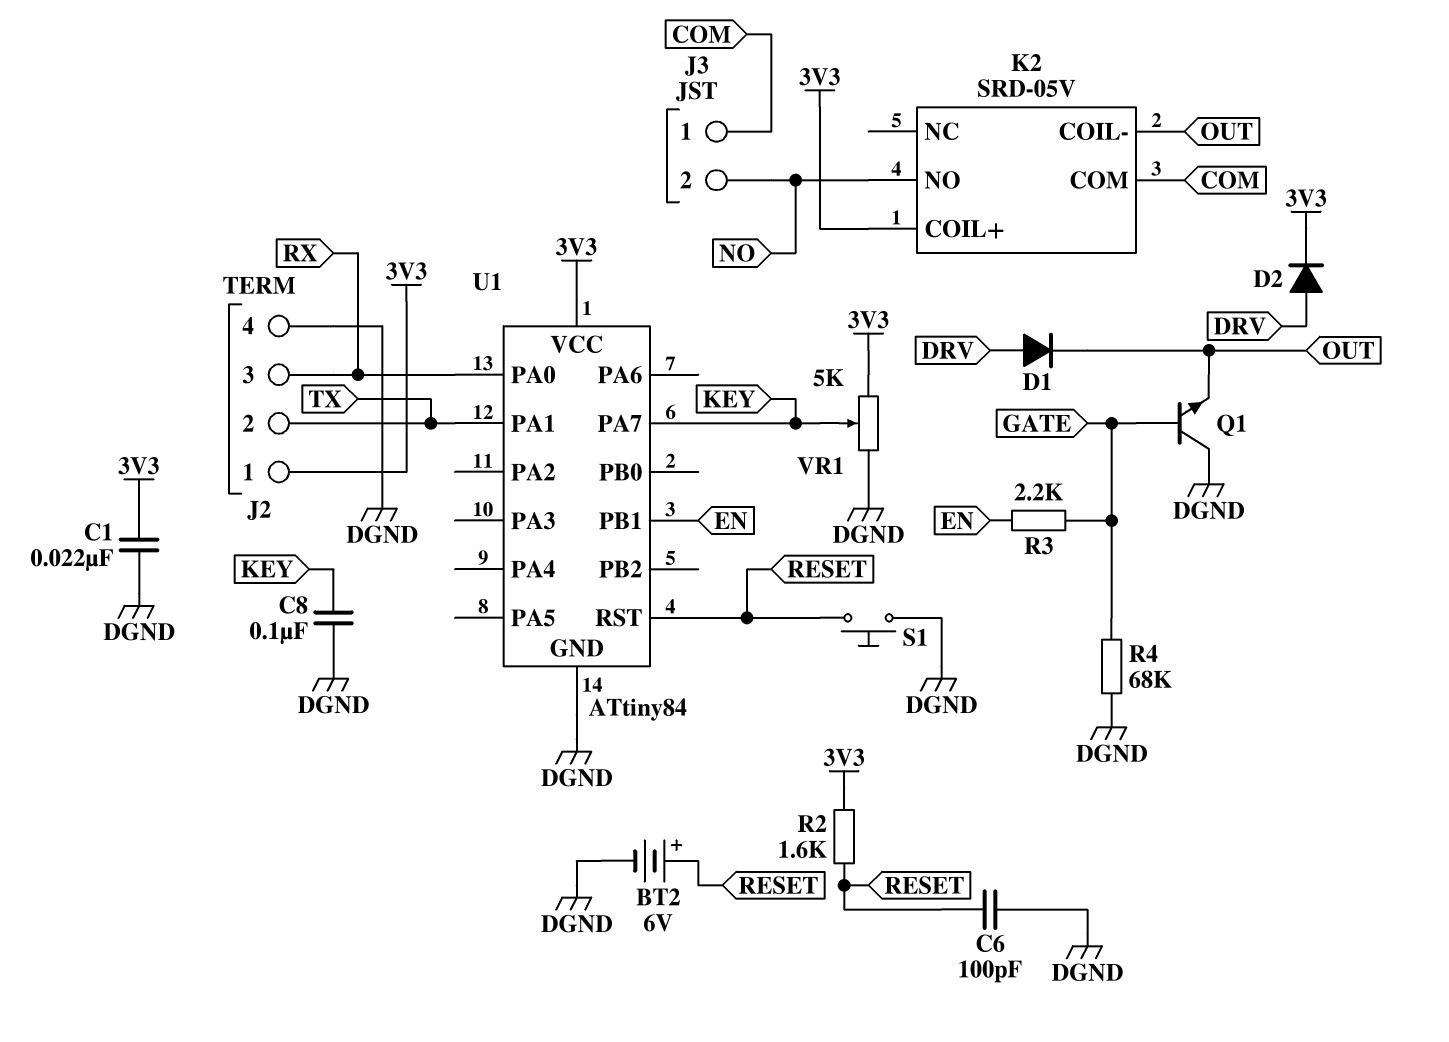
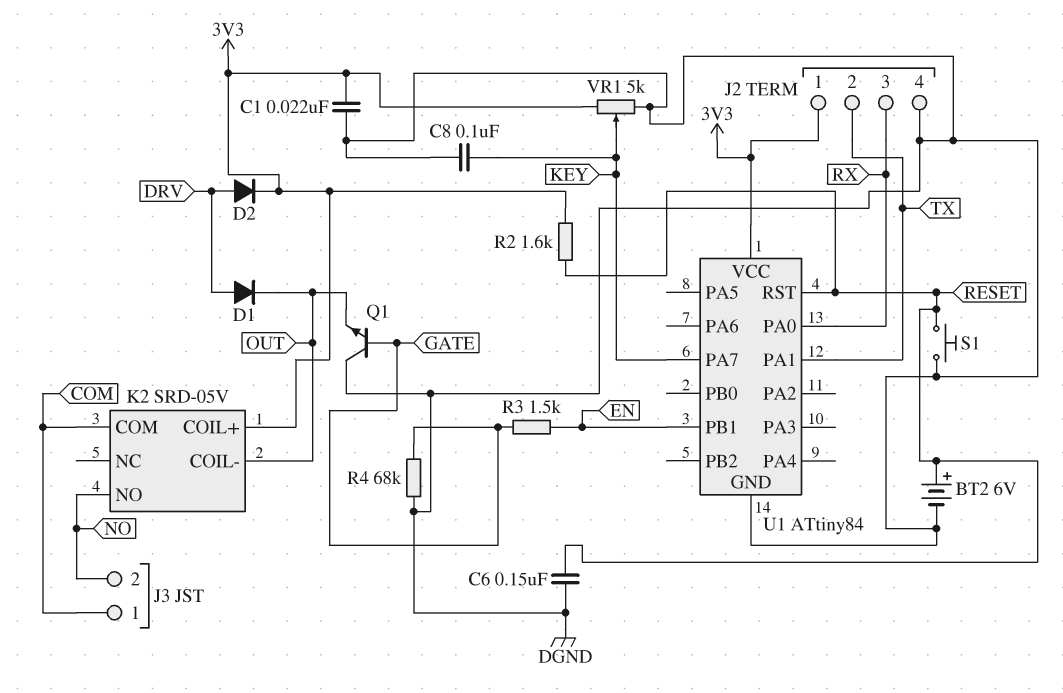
C6: 100pF (DGND, RESET) -> 150nF (DGND, RESET)
R3: 2.2k (EN, GATE) -> 1.5k (EN, GATE)

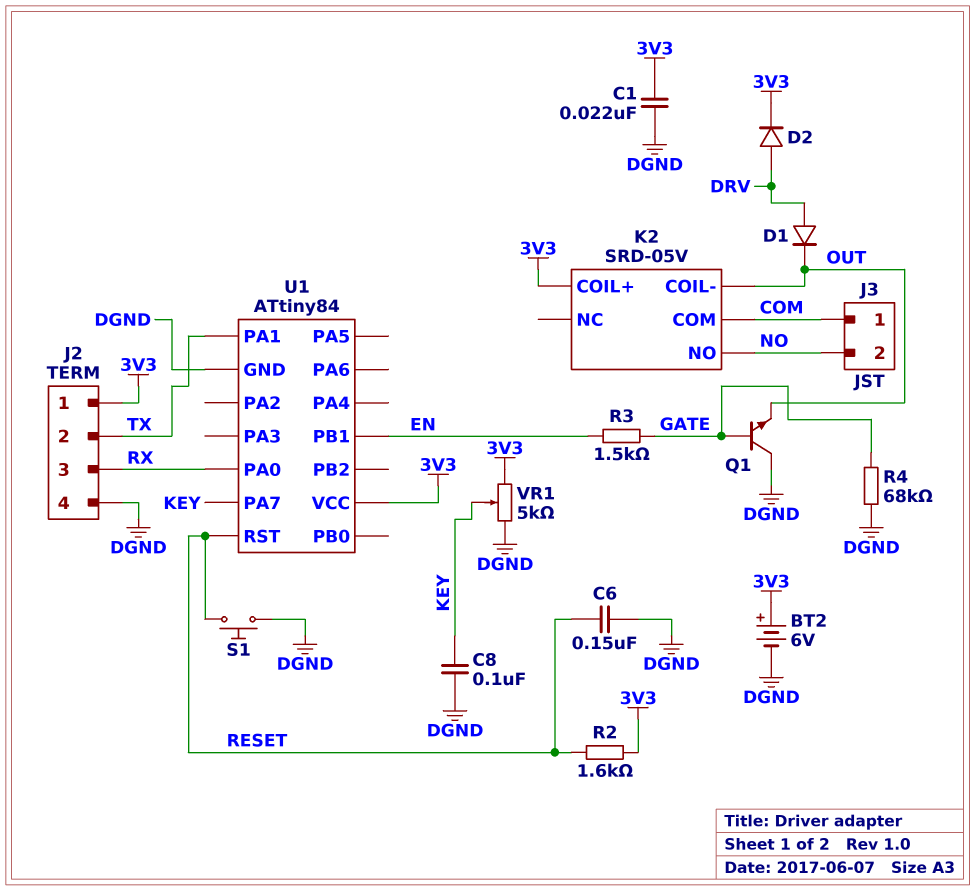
BT2: 6V (plus RESET, minus DGND) -> 6V (plus 3V3, minus DGND)

